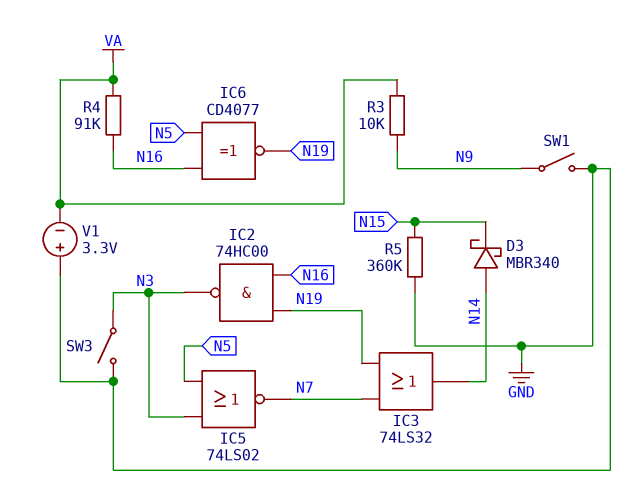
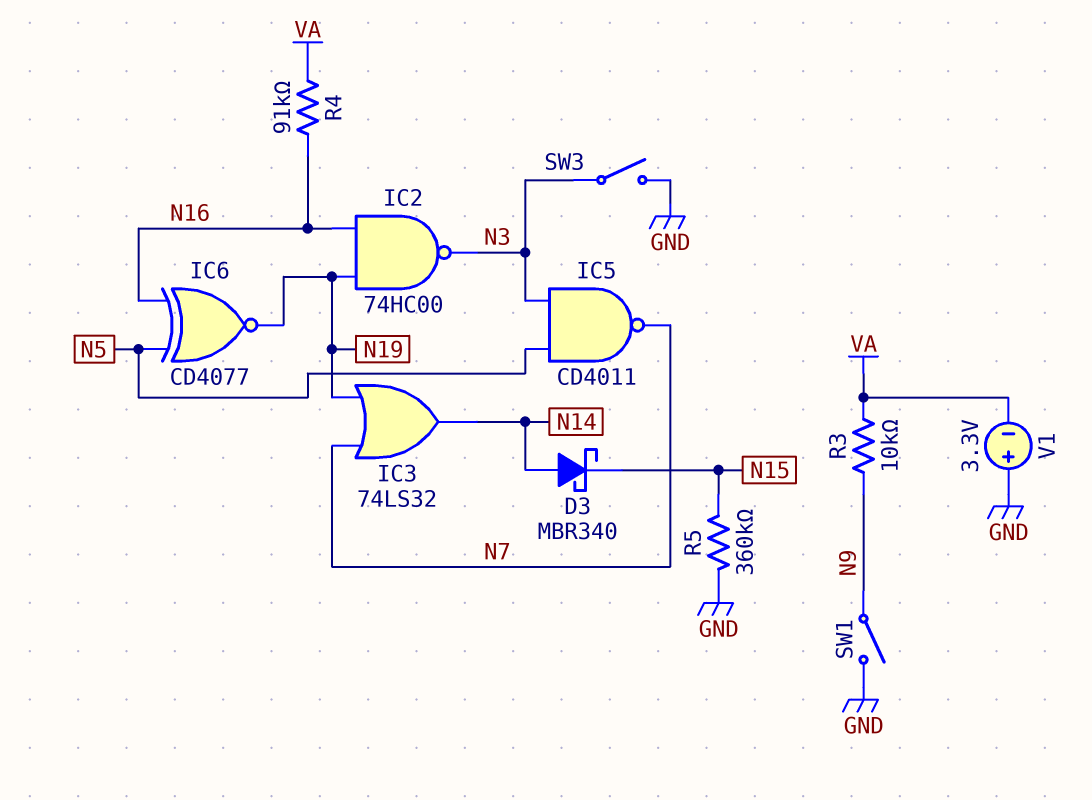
IC5: NOR 74LS02 (in N3, in N5, out N7) -> NAND CD4011 (in N3, in N5, out N7)

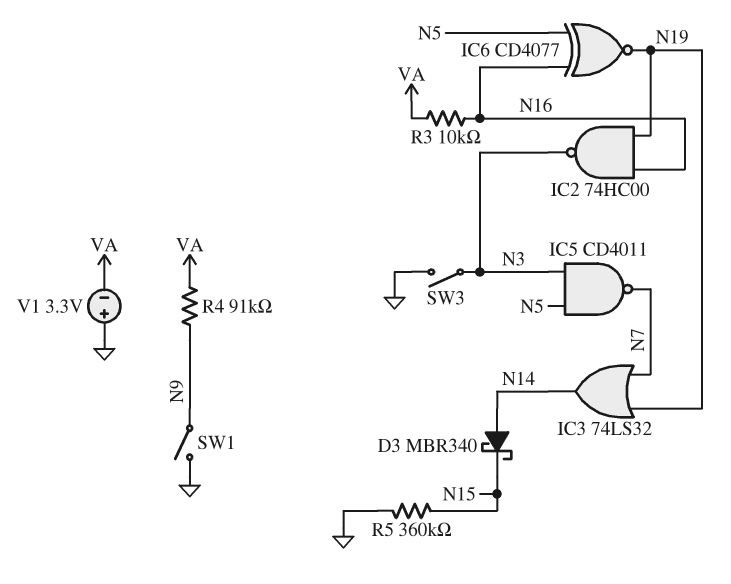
R3: 10k (N9, VA) -> 10k (N16, VA)
R4: 91k (N16, VA) -> 91k (N9, VA)

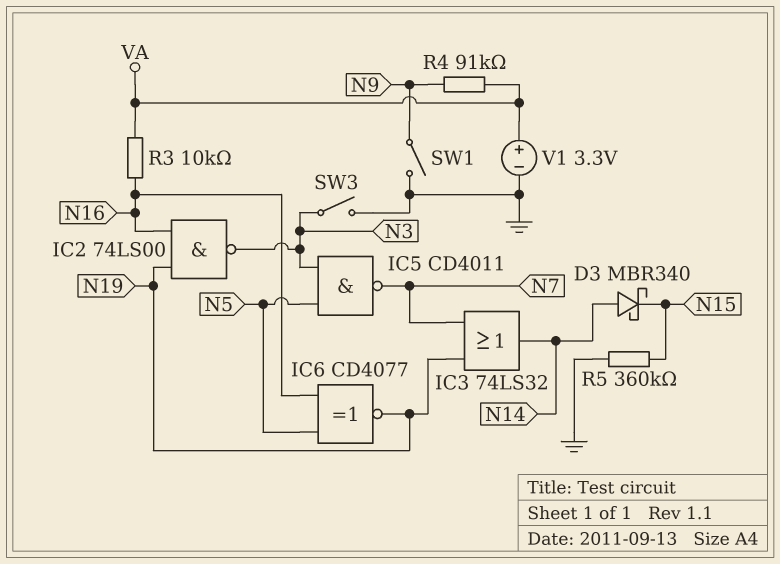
IC2: NAND 74HC00 (in N16, in N19, out N3) -> NAND 74LS00 (in N16, in N19, out N3)
V1: 3.3V (plus GND, minus VA) -> 3.3V (plus VA, minus GND)

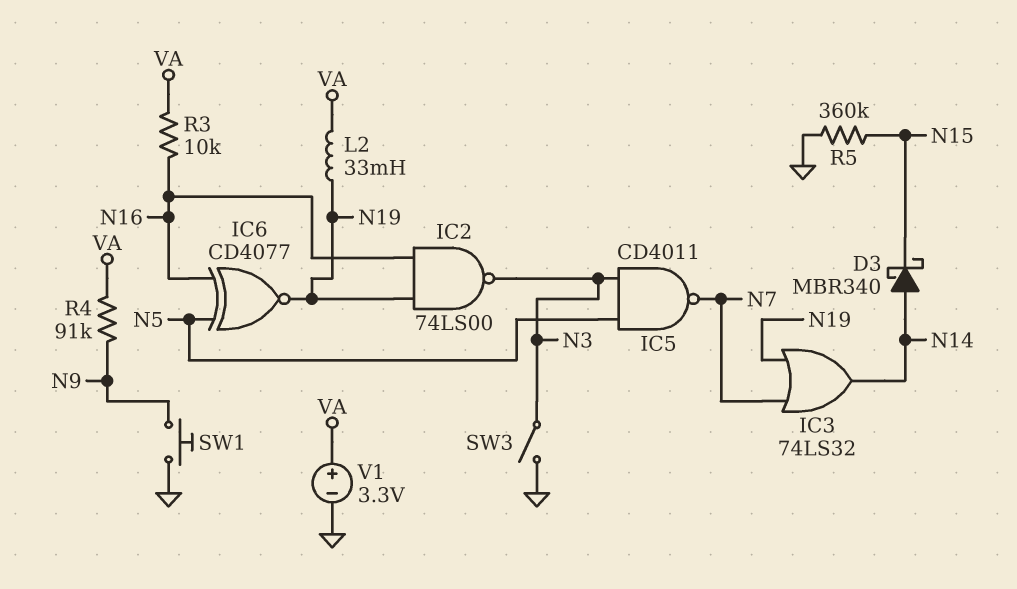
L2: none -> 33mH (N19, VA)
SW1: switch (GND, N9) -> button (GND, N9)

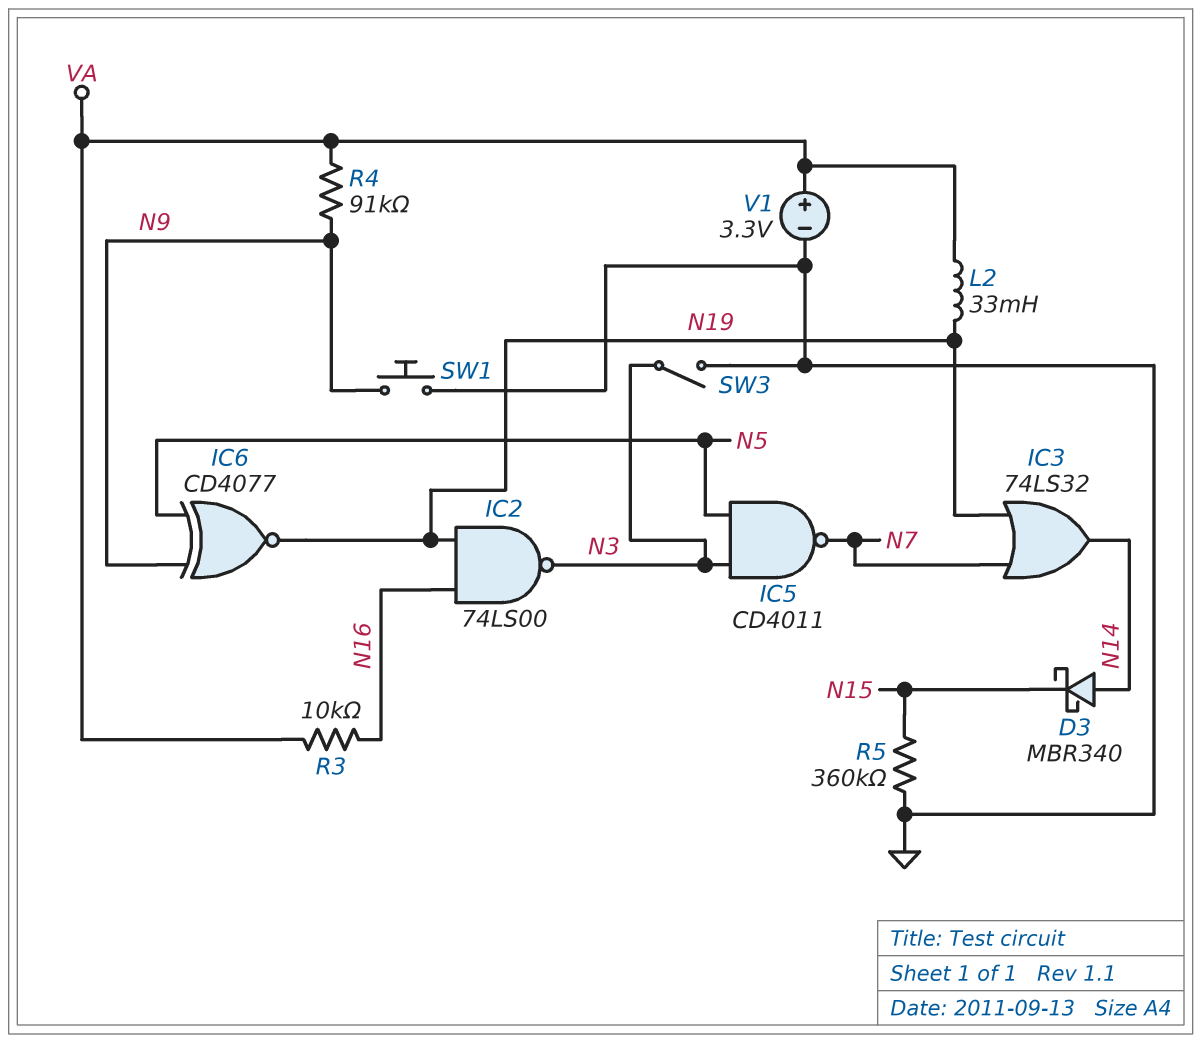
IC6: XNOR CD4077 (in N5, in N16, out N19) -> XNOR CD4077 (in N5, in N9, out N19)

